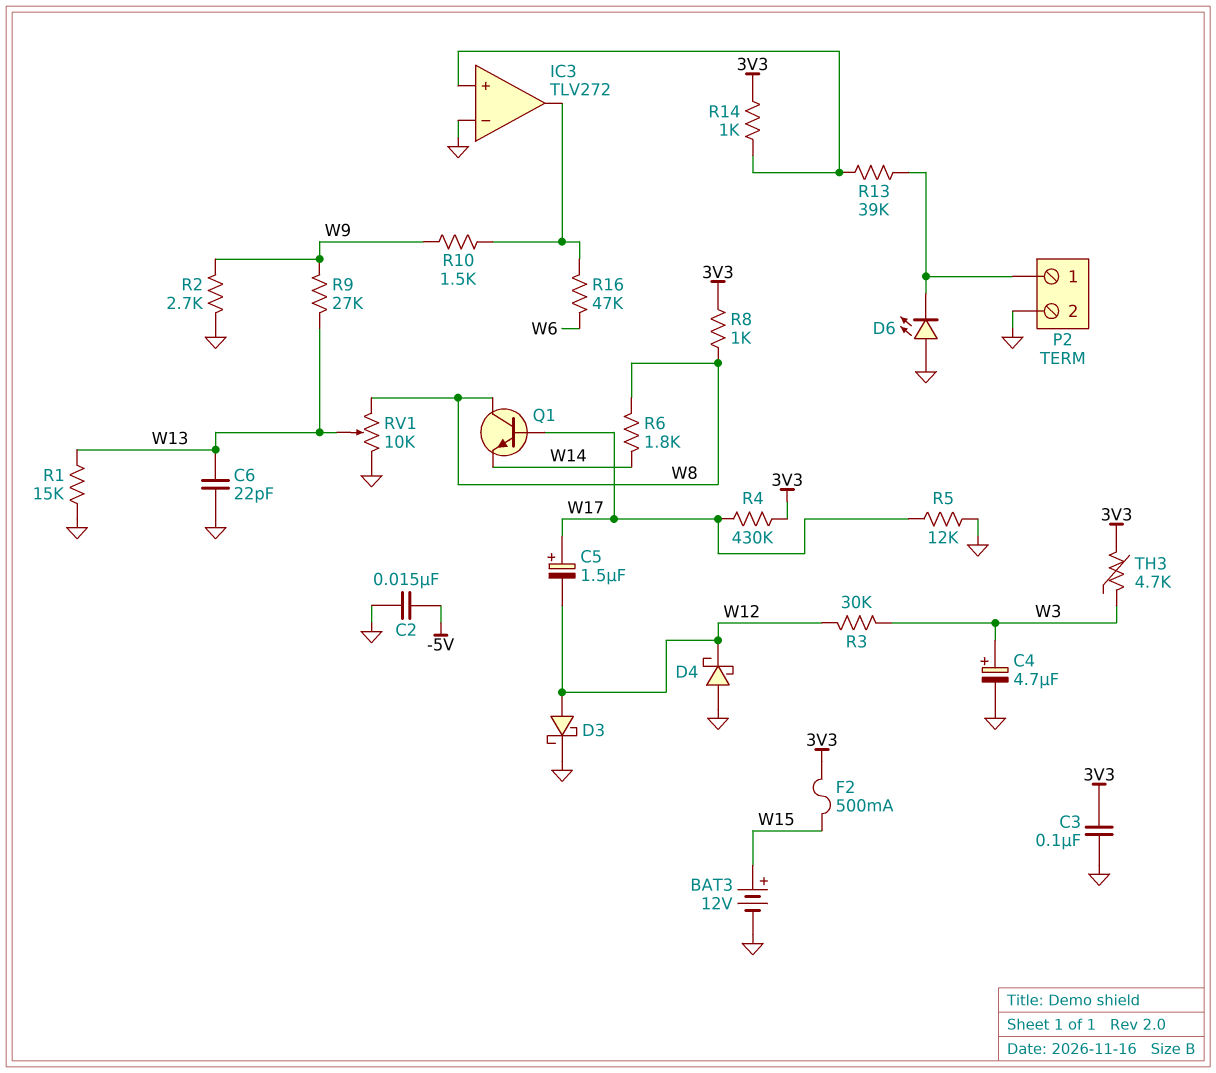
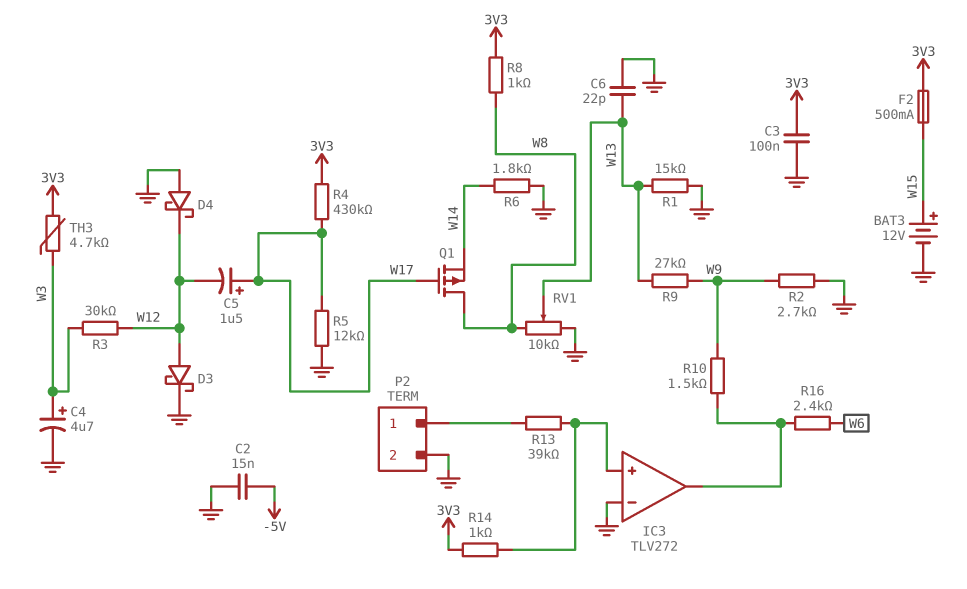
D6: LED (A GND, K P2/1) -> none
Q1: NPN (B W17, C W8, E W14) -> PMOS (G W17, D W8, S W14)
R6: 1.8k (W8, W14) -> 1.8k (GND, W14)
R16: 47k (IC3/out, W6) -> 2.4k (IC3/out, W6)

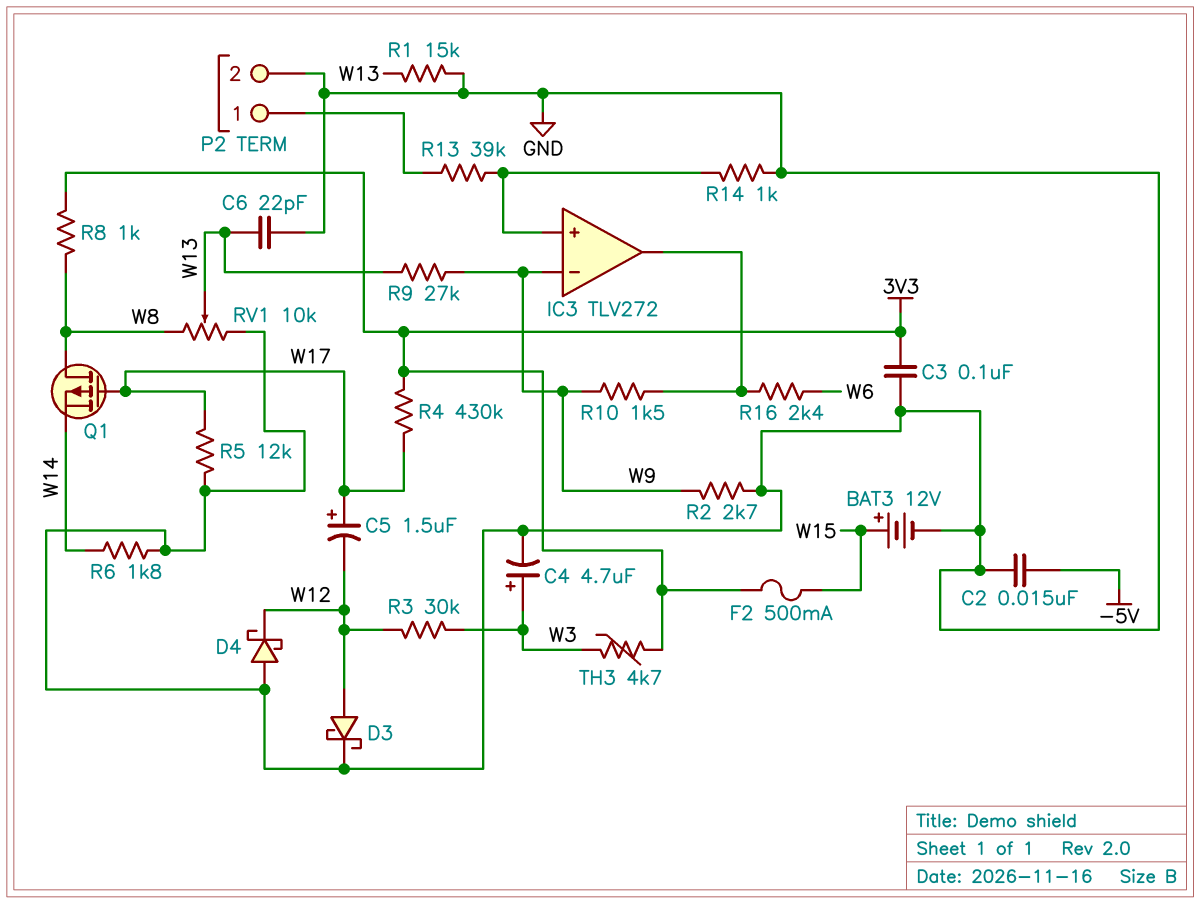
IC3 pin in-: GND -> W9
R14: 1k (3V3, IC3/in+) -> 1k (GND, IC3/in+)

